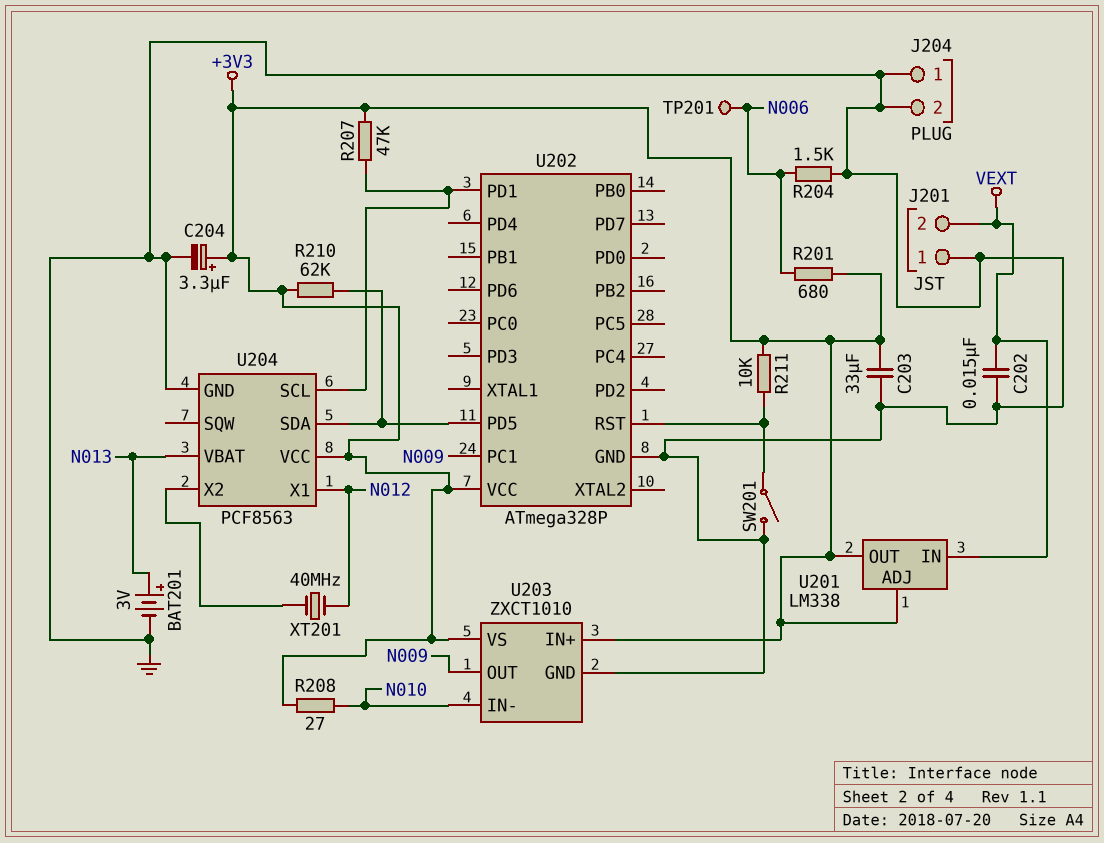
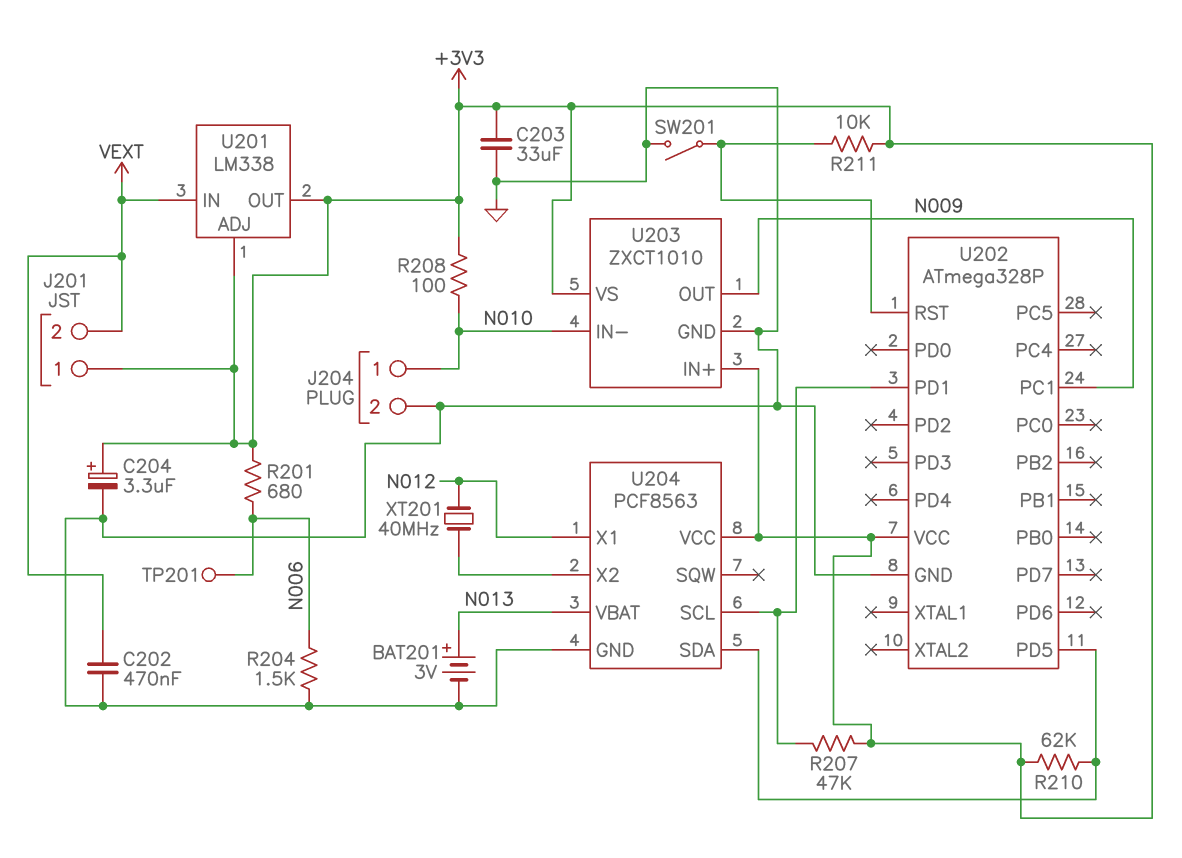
C202: 15nF (GND, VEXT) -> 470nF (GND, VEXT)
J201 pin 1: GND -> +3V3
J204 pin 1: GND -> N010
R208: 27 (+3V3, N010) -> 100 (+3V3, N010)

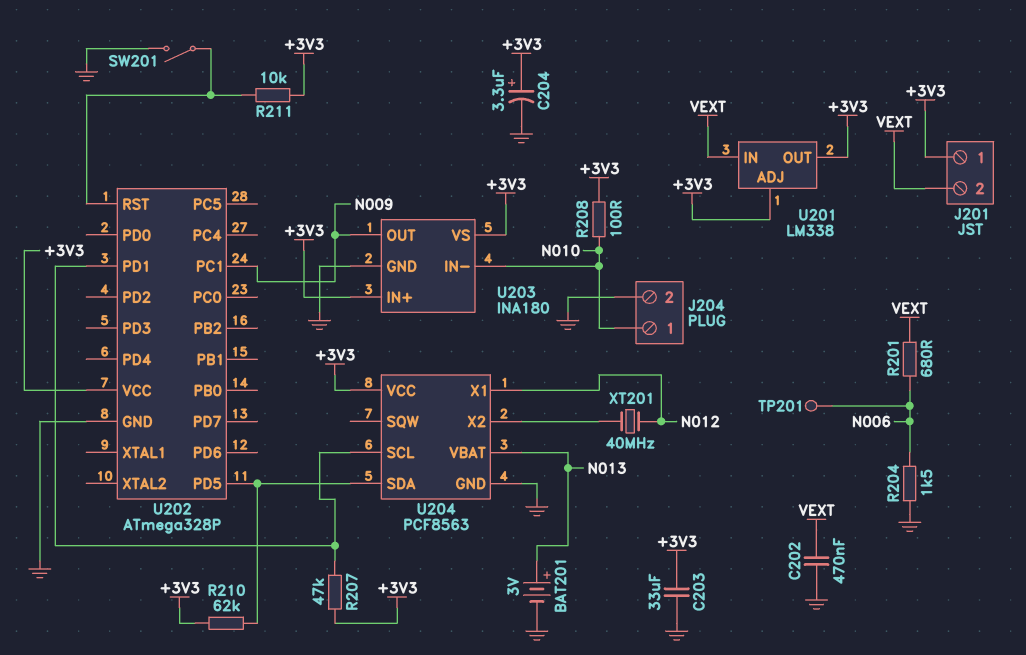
R201: 680 (+3V3, N006) -> 680 (N006, VEXT)
U203: ZXCT1010 -> INA180

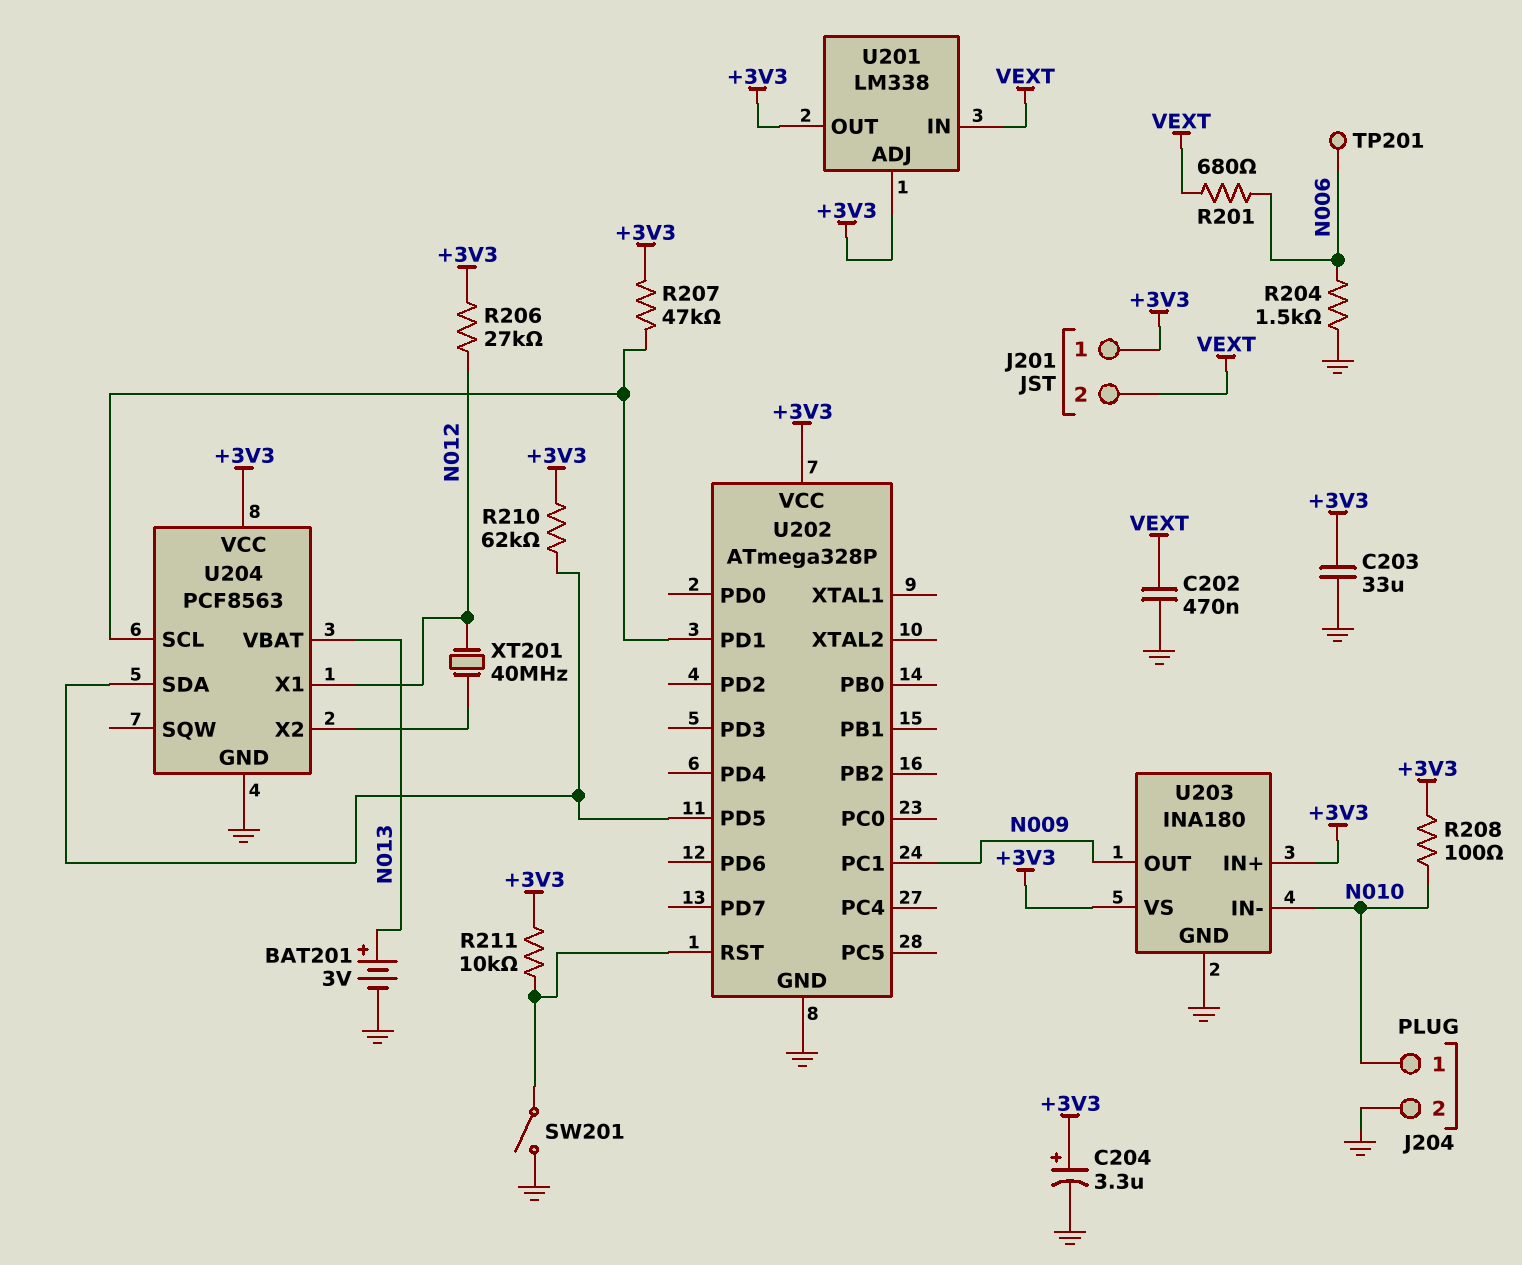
R206: none -> 27k (+3V3, N012)

